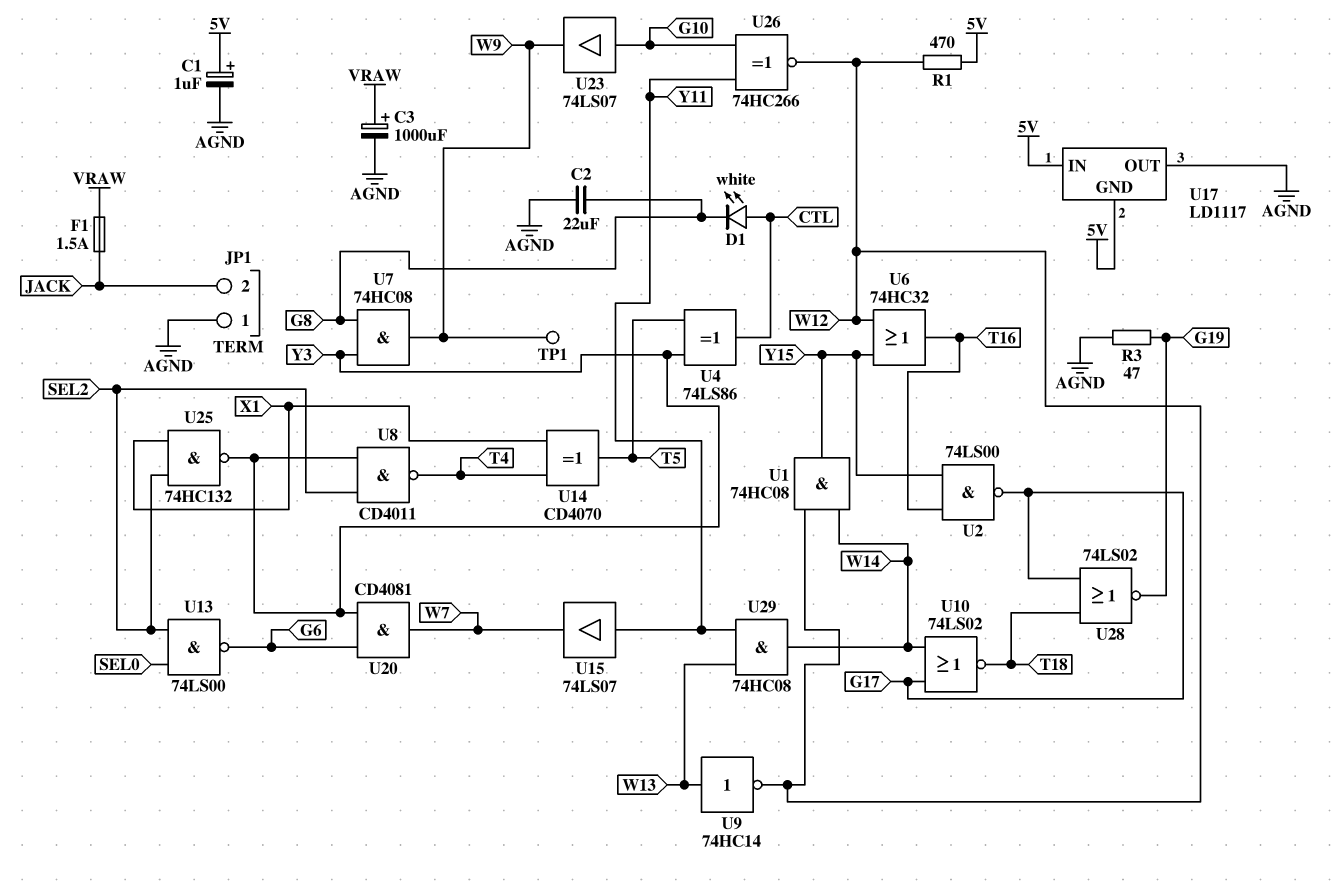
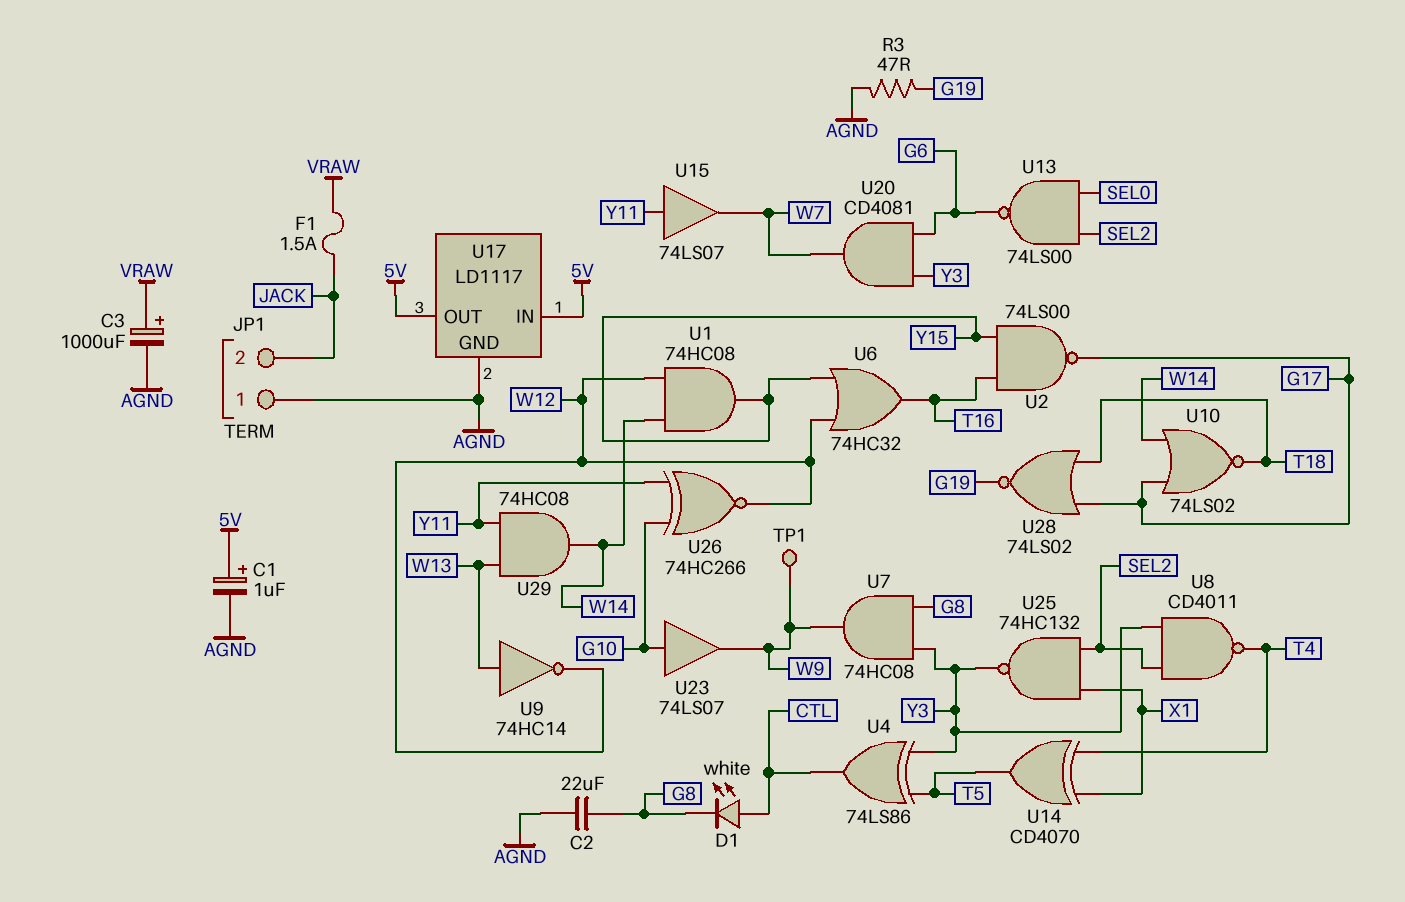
R1: 470 (5V, W12) -> none
U17 pin GND: 5V -> AGND
U17 pin OUT: AGND -> 5V

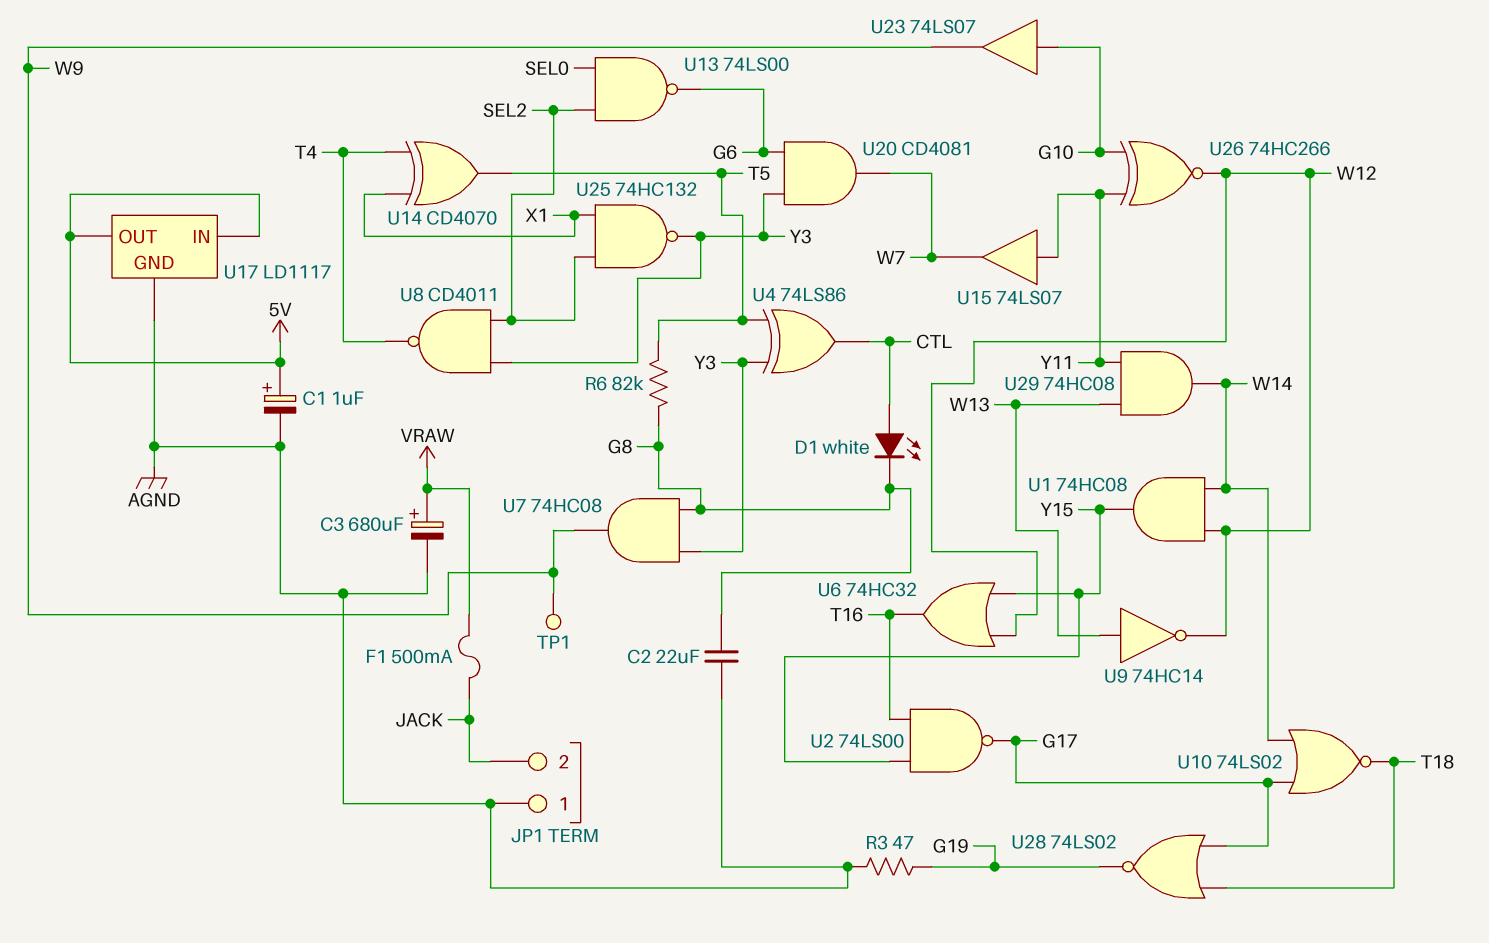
C3: 1000uF (plus VRAW, minus AGND) -> 680uF (plus VRAW, minus AGND)
F1: 1.5A (JACK, VRAW) -> 500mA (JACK, VRAW)
R6: none -> 82k (G8, T5)

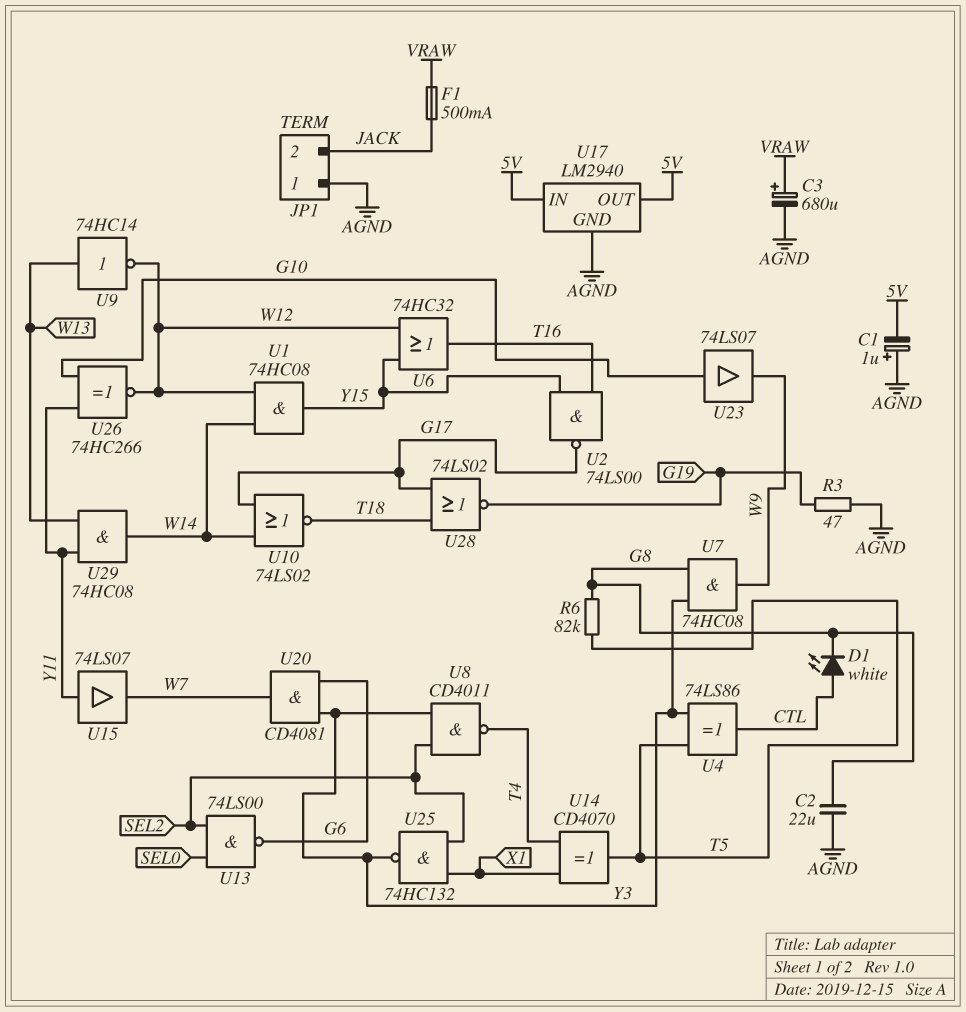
C1: 1uF (plus 5V, minus AGND) -> 1uF (plus AGND, minus 5V)
TP1: test point (W9) -> none
U17: LD1117 -> LM2940

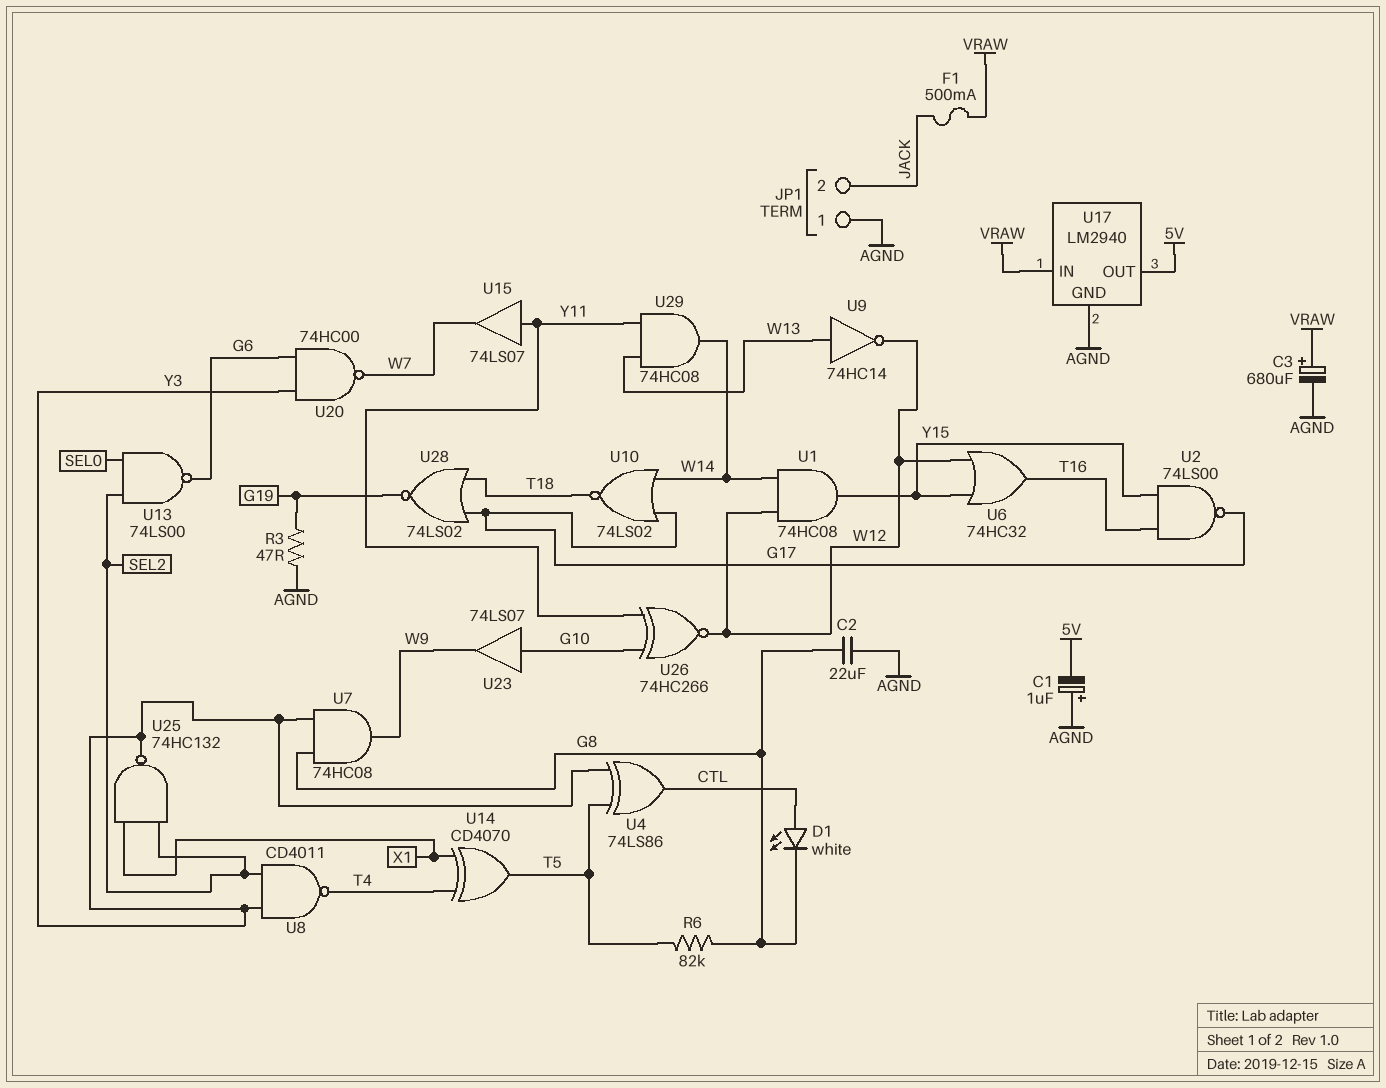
U17 pin IN: 5V -> VRAW
U20: AND CD4081 (in G6, in Y3, out W7) -> NAND 74HC00 (in G6, in Y3, out W7)

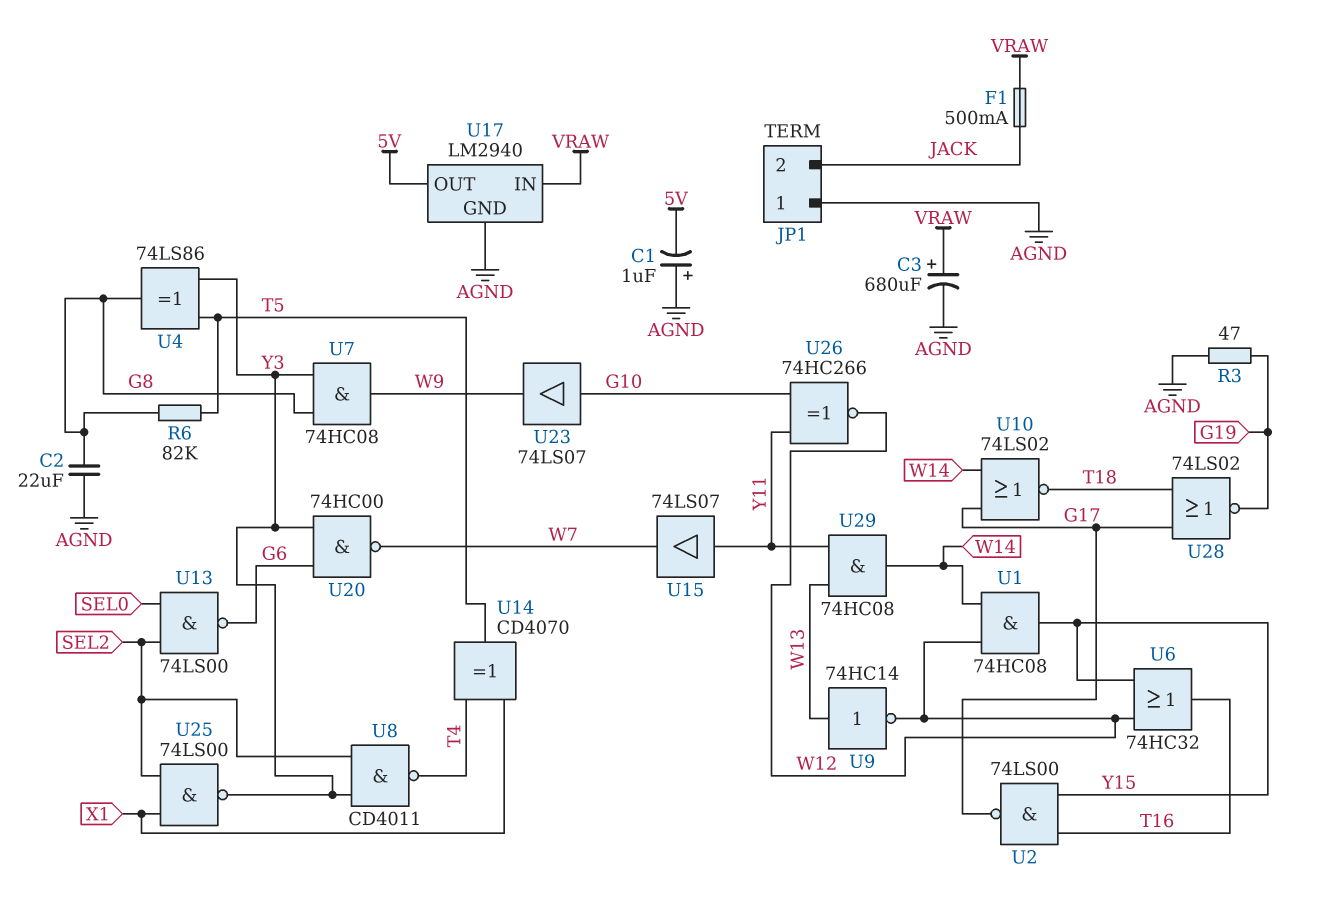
D1: LED white (A CTL, K G8) -> none
U4: XOR 74LS86 (in T5, in Y3, out CTL) -> XOR 74LS86 (in T5, in Y3, out G8)
U25: NAND 74HC132 (in SEL2, in X1, out Y3) -> NAND 74LS00 (in SEL2, in X1, out Y3)

